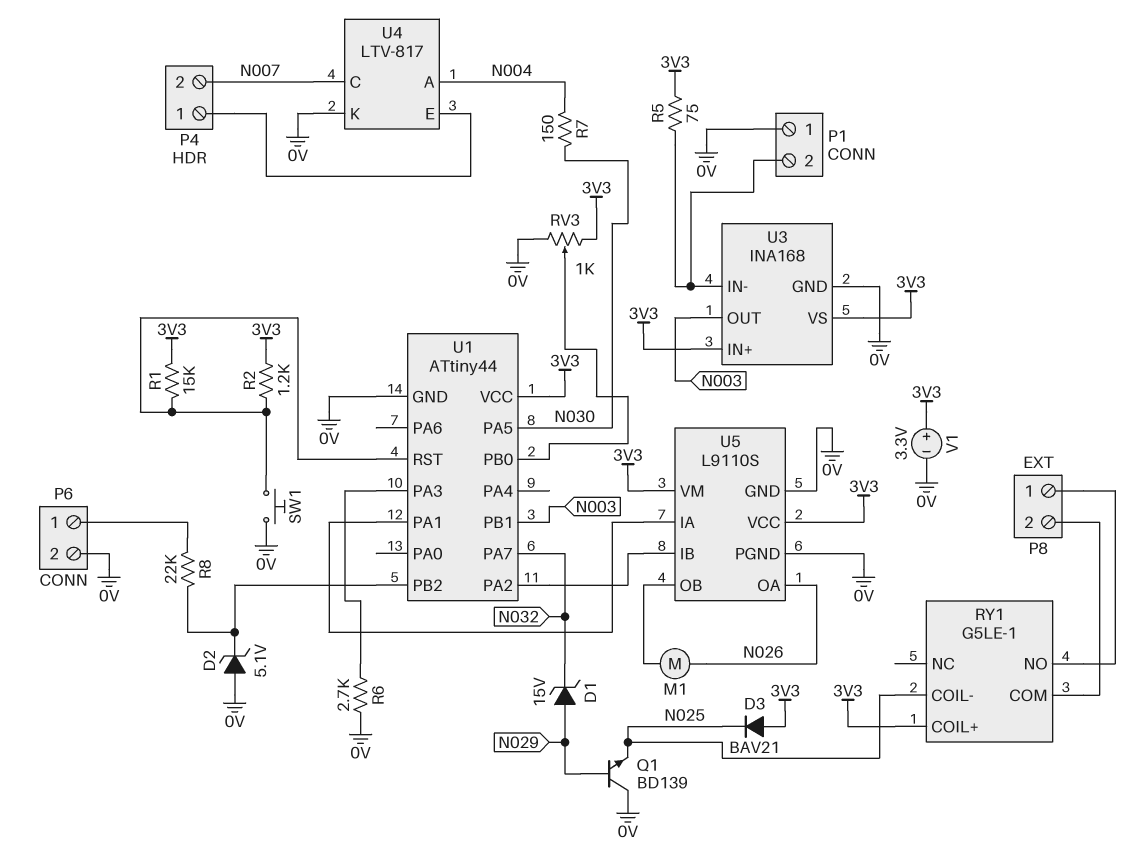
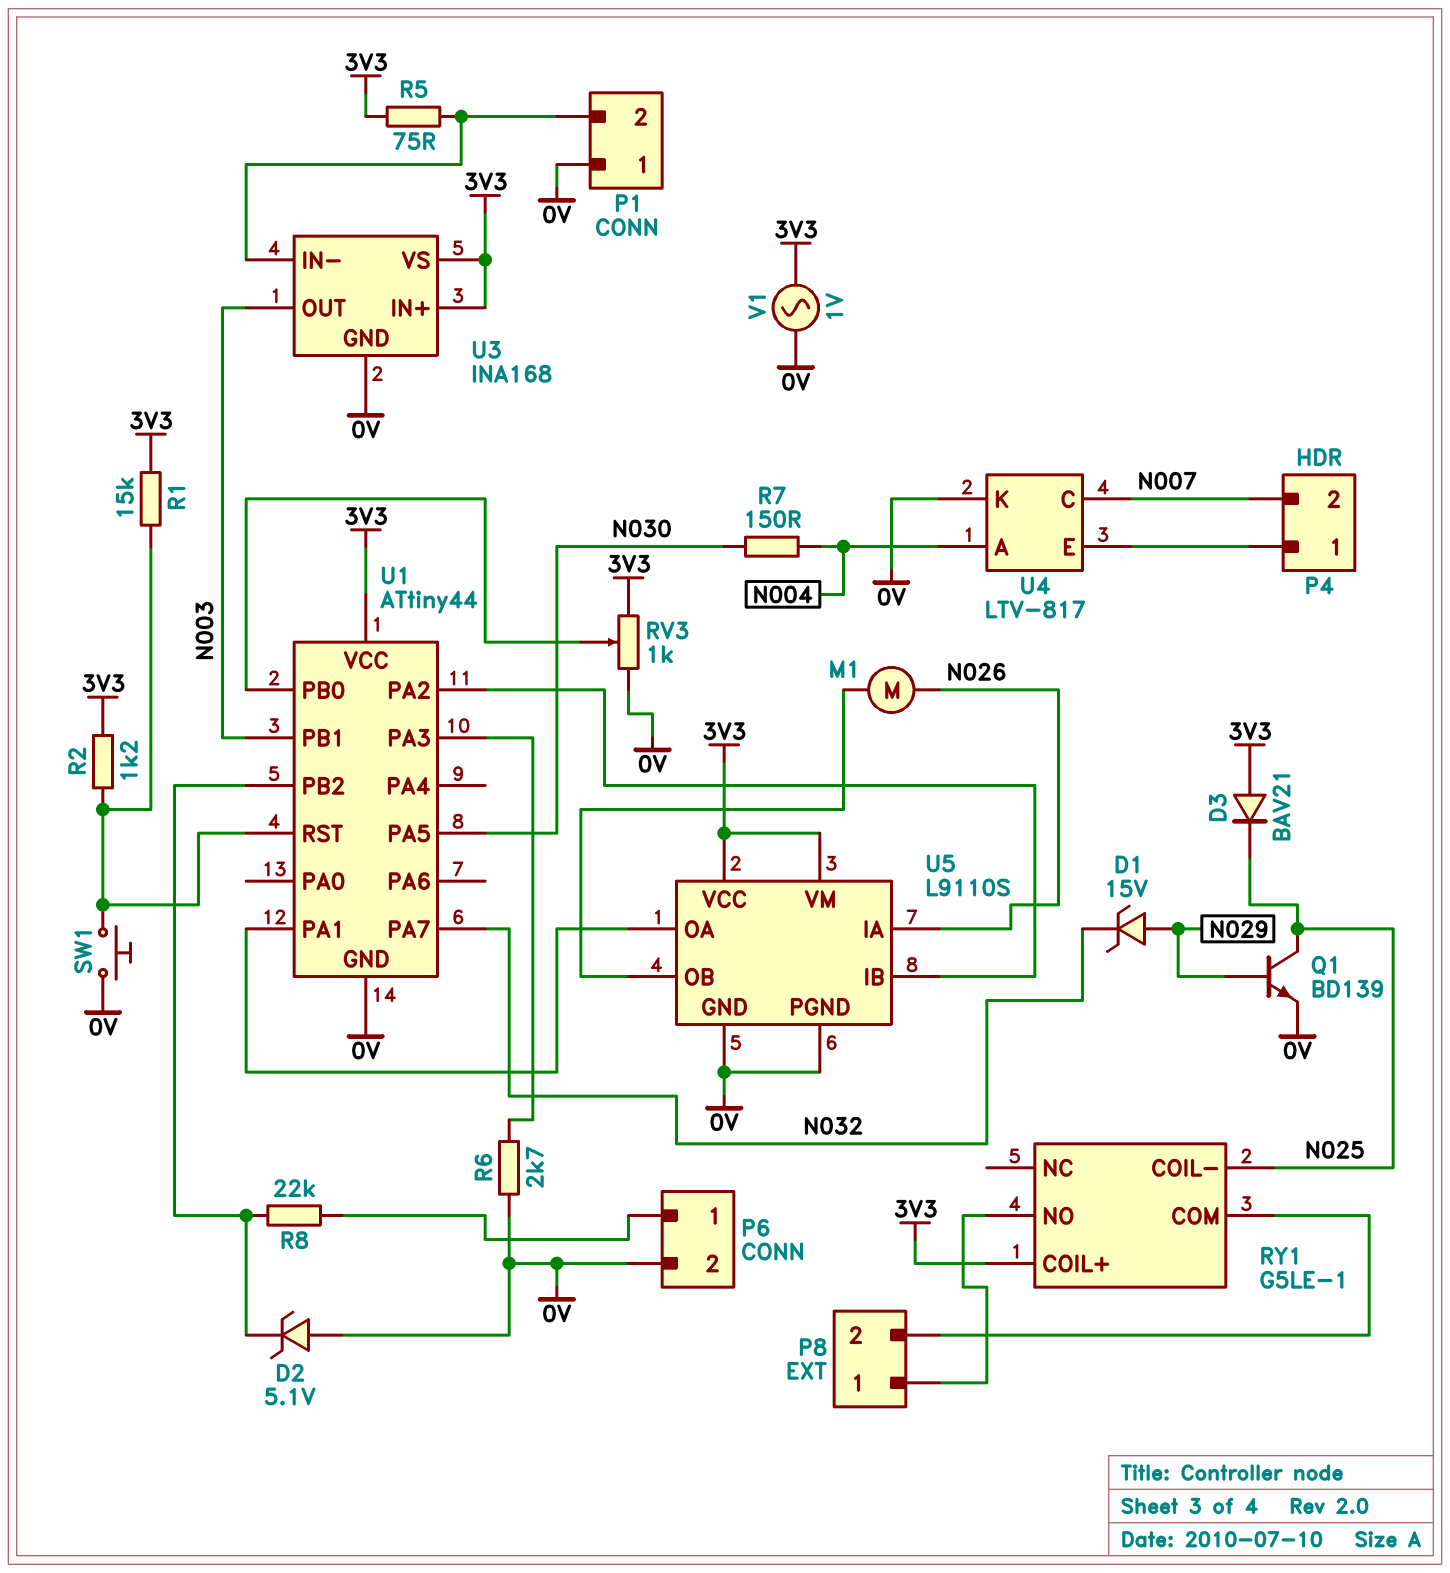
Q1: NPN BD139 (B N029, C 0V, E N025) -> NPN BD139 (B N029, C N025, E 0V)
U5 pin IA: U1/PA1 -> N026
U5 pin OA: N026 -> U1/PA1
V1: 3.3V (plus 3V3, minus 0V) -> AC 1V (0V, 3V3)

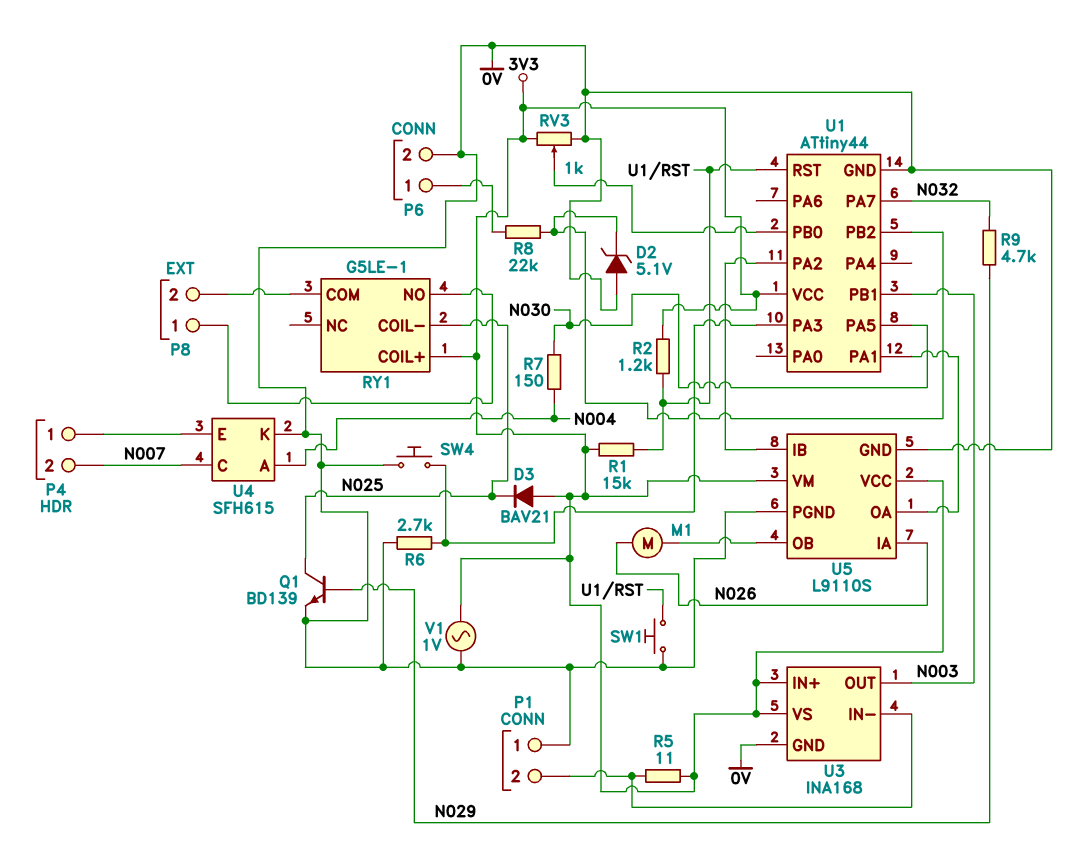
D1: zener 15V (A N029, K N032) -> none
R5: 75 (3V3, P1/2) -> 11 (3V3, P1/2)
R9: none -> 4.7k (N029, N032)
SW4: none -> button (0V, U1/PA3)
U4: LTV-817 -> SFH615

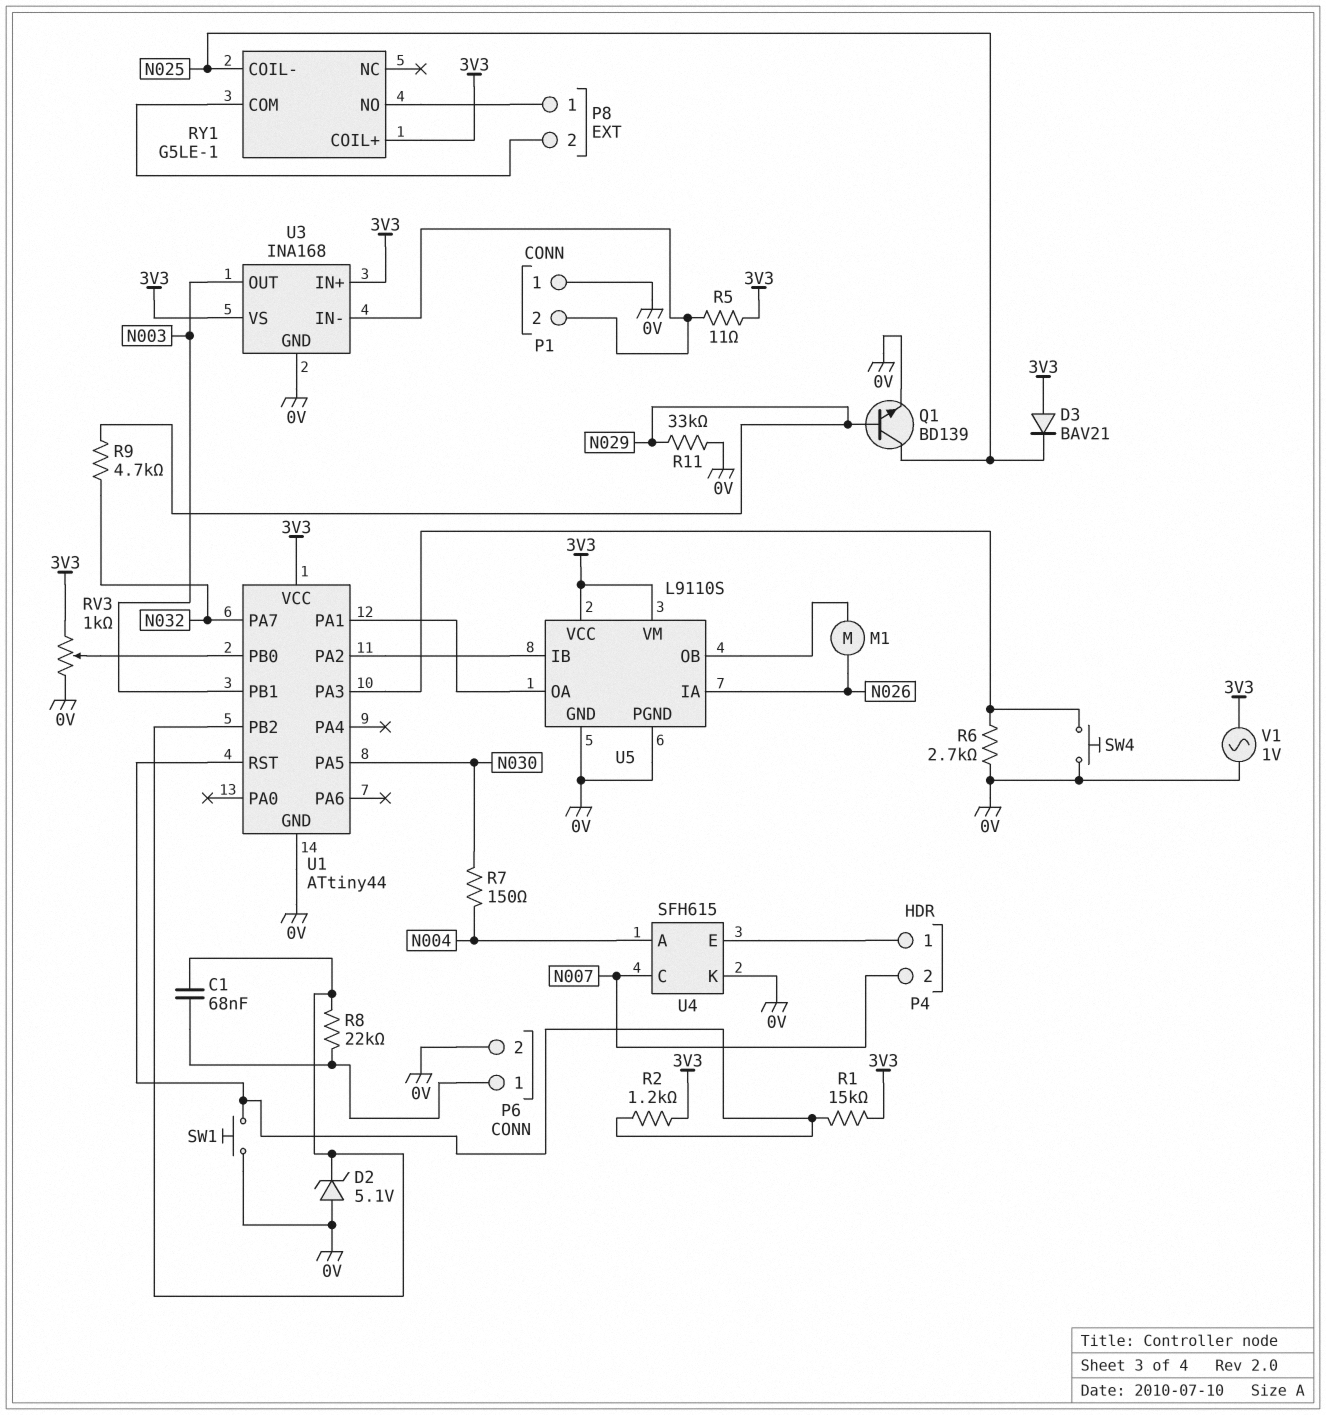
C1: none -> 68nF (P6/1, U1/PB2)
R11: none -> 33k (0V, N029)

